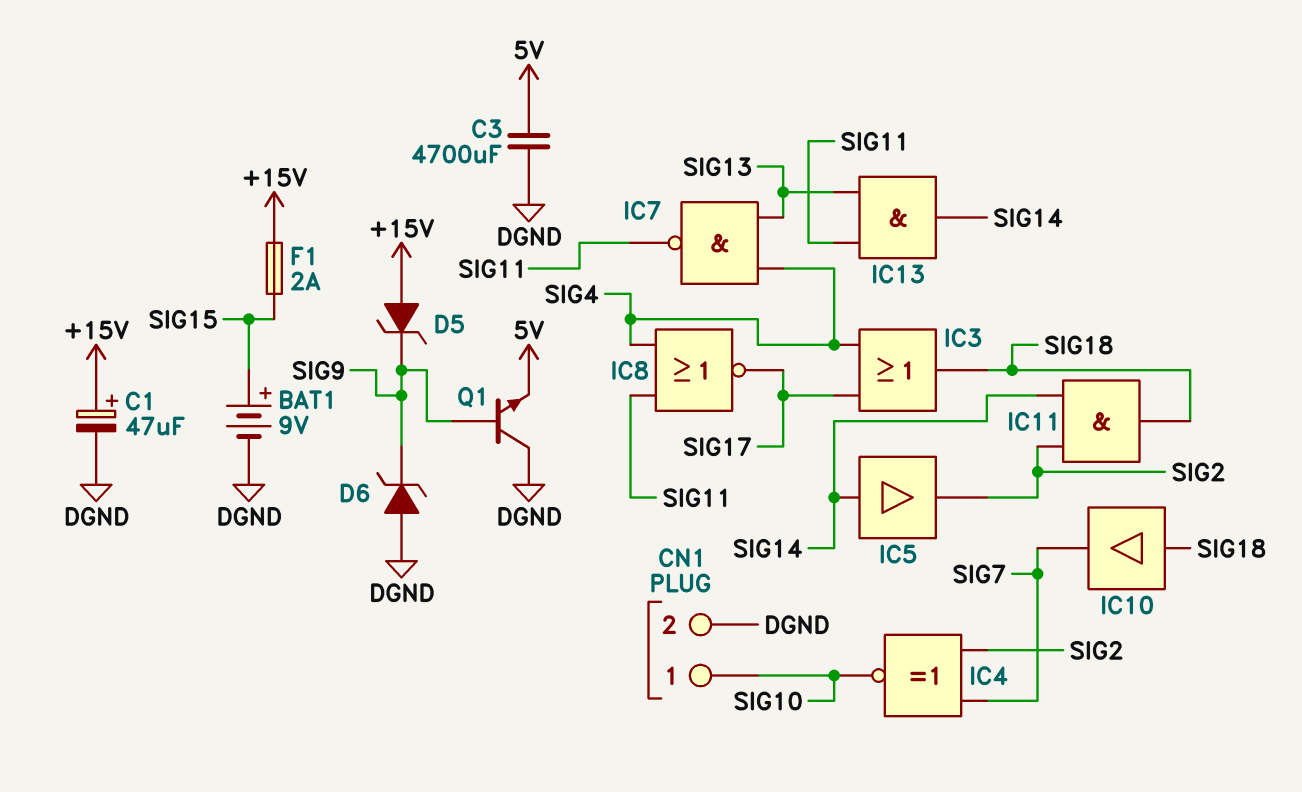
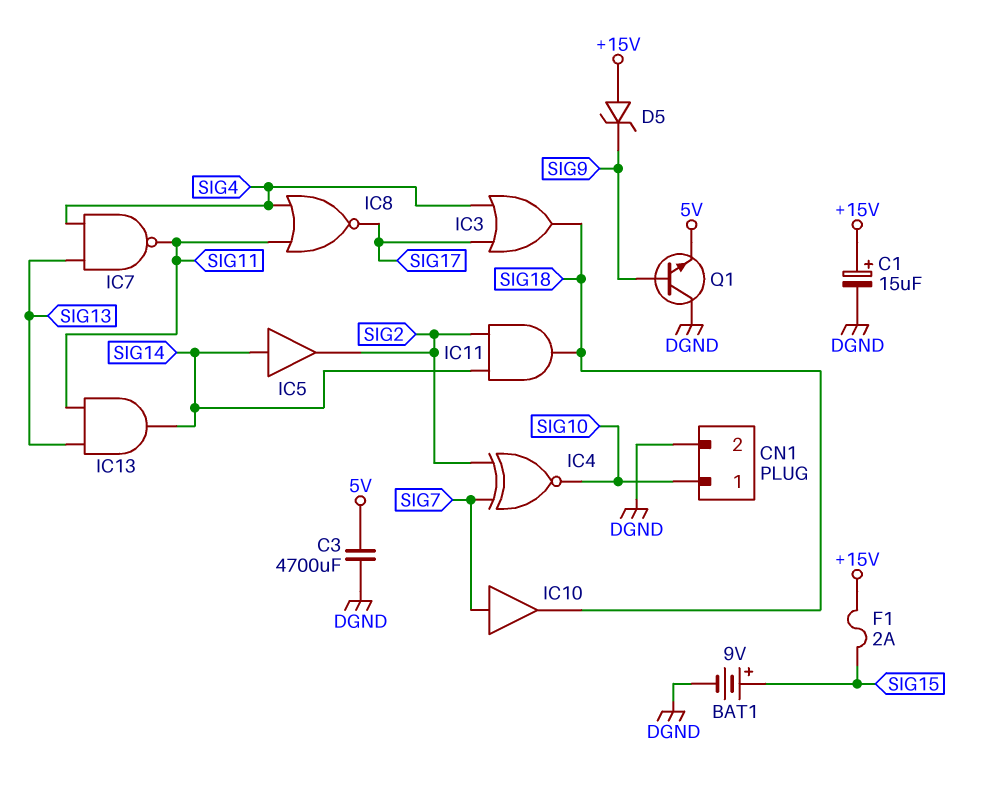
C1: 47uF (plus +15V, minus DGND) -> 15uF (plus +15V, minus DGND)
D6: zener (A DGND, K SIG9) -> none
IC10: buffer (in SIG18, out SIG7) -> buffer (in SIG7, out SIG18)

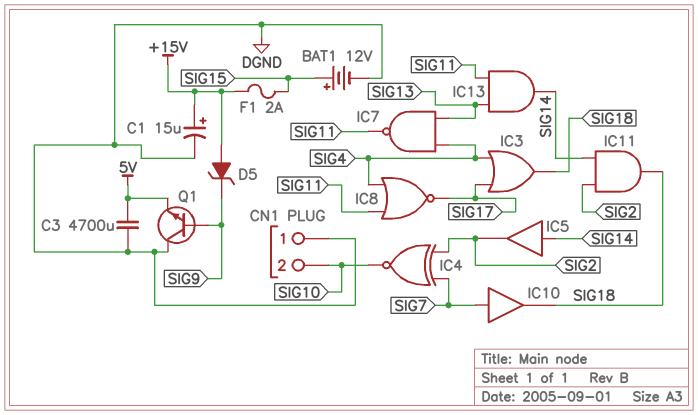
BAT1: 9V (plus SIG15, minus DGND) -> 12V (plus SIG15, minus DGND)
CN1 pin 1: SIG10 -> DGND
CN1 pin 2: DGND -> SIG10

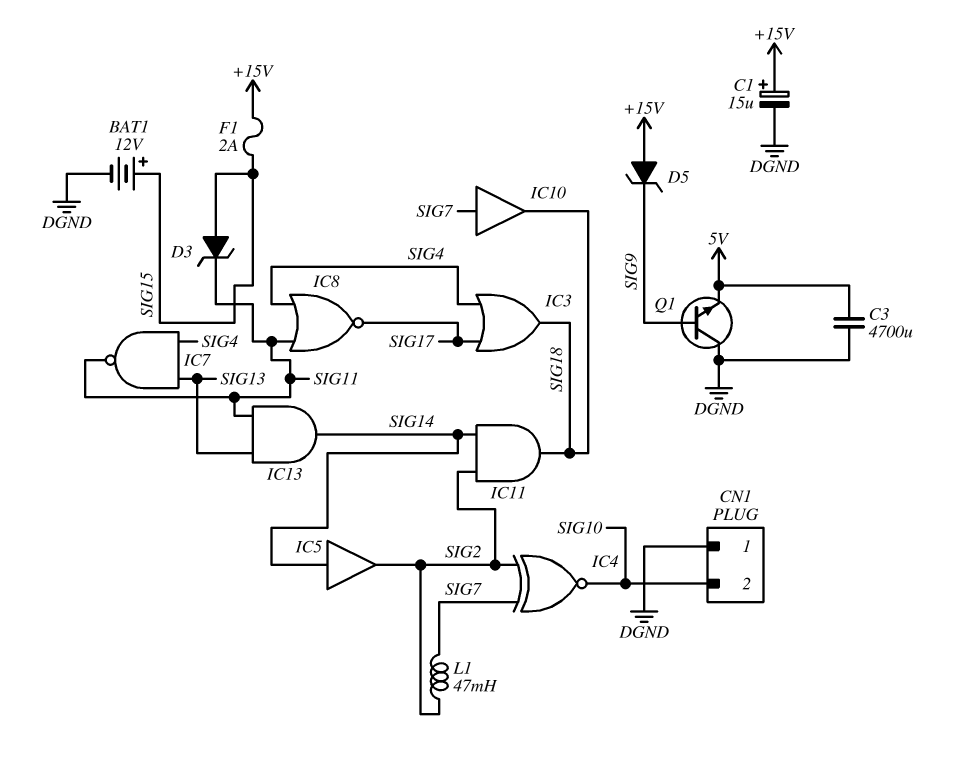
D3: none -> zener (A SIG15, K SIG11)
L1: none -> 47mH (SIG2, SIG7)

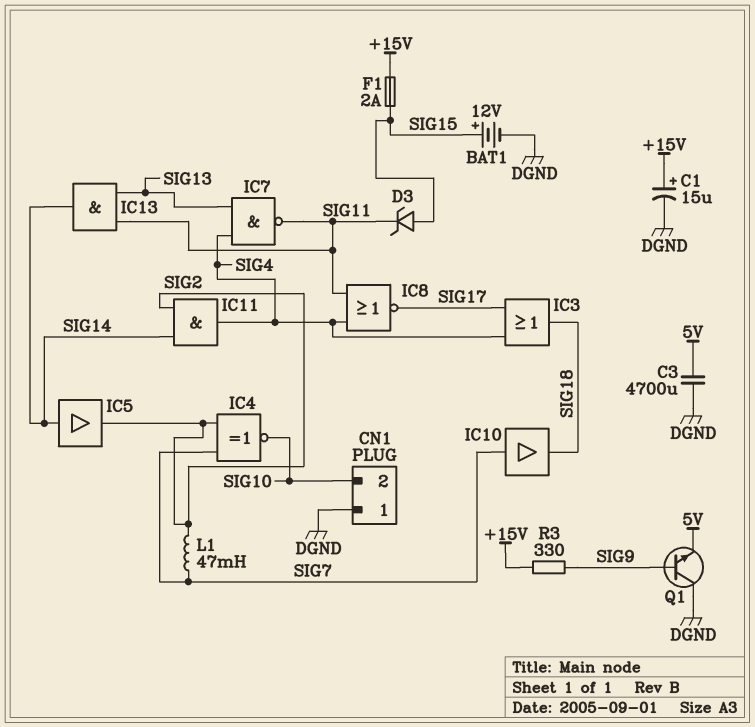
D5: zener (A +15V, K SIG9) -> none
IC11: AND (in SIG2, in SIG14, out SIG18) -> AND (in SIG2, in SIG14, out SIG4)
R3: none -> 330 (+15V, SIG9)

